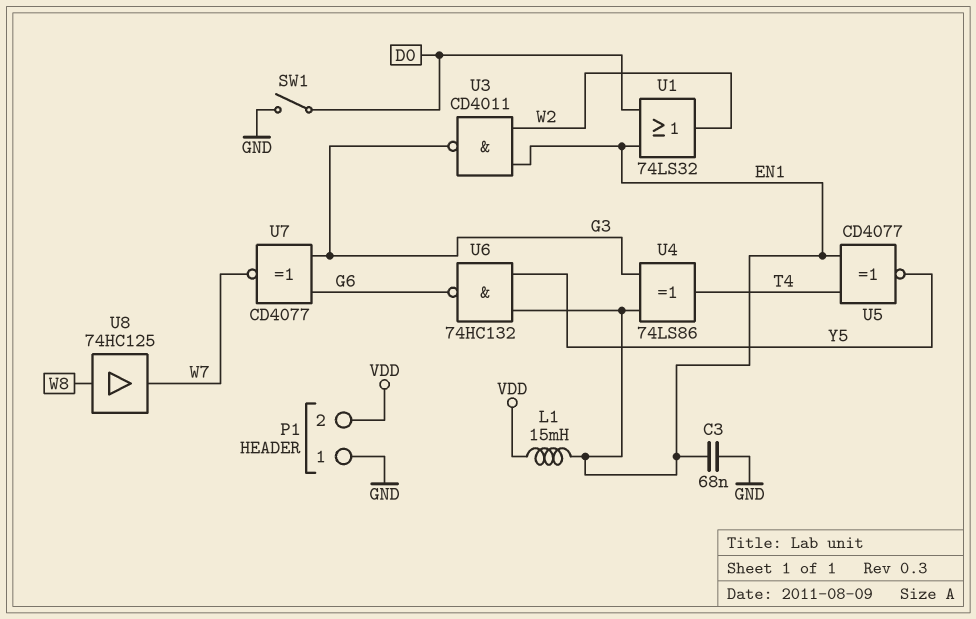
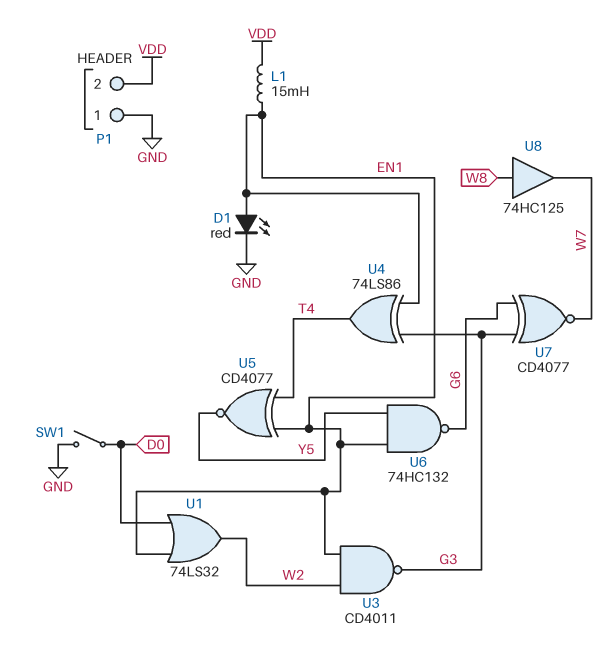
C3: 68nF (EN1, GND) -> none
D1: none -> LED red (A EN1, K GND)

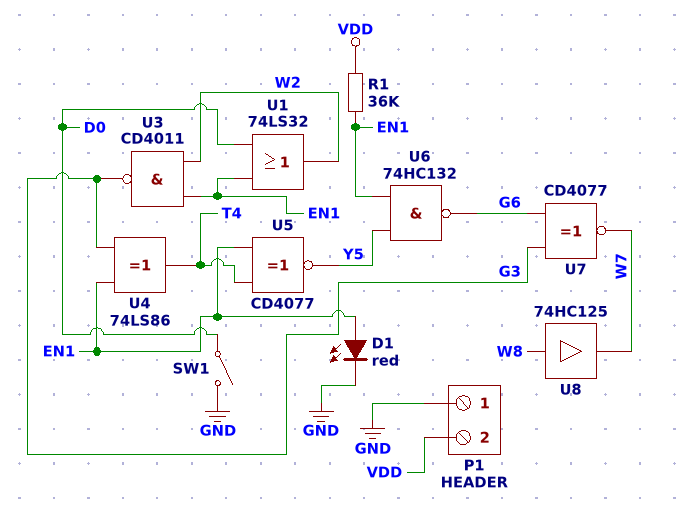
L1: 15mH (EN1, VDD) -> none
R1: none -> 36k (EN1, VDD)

